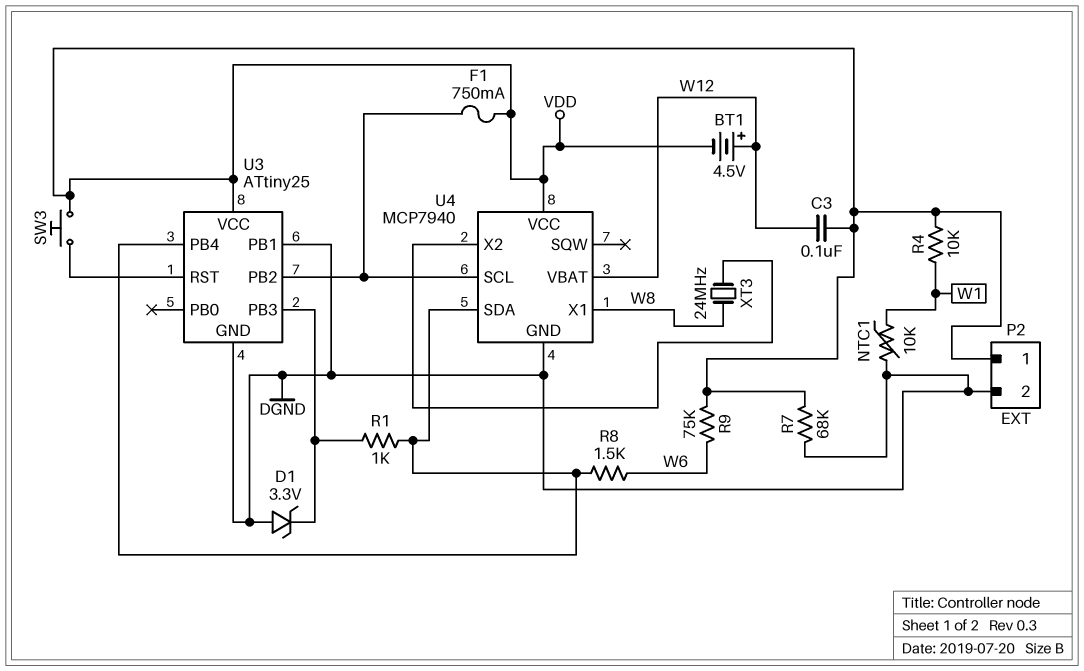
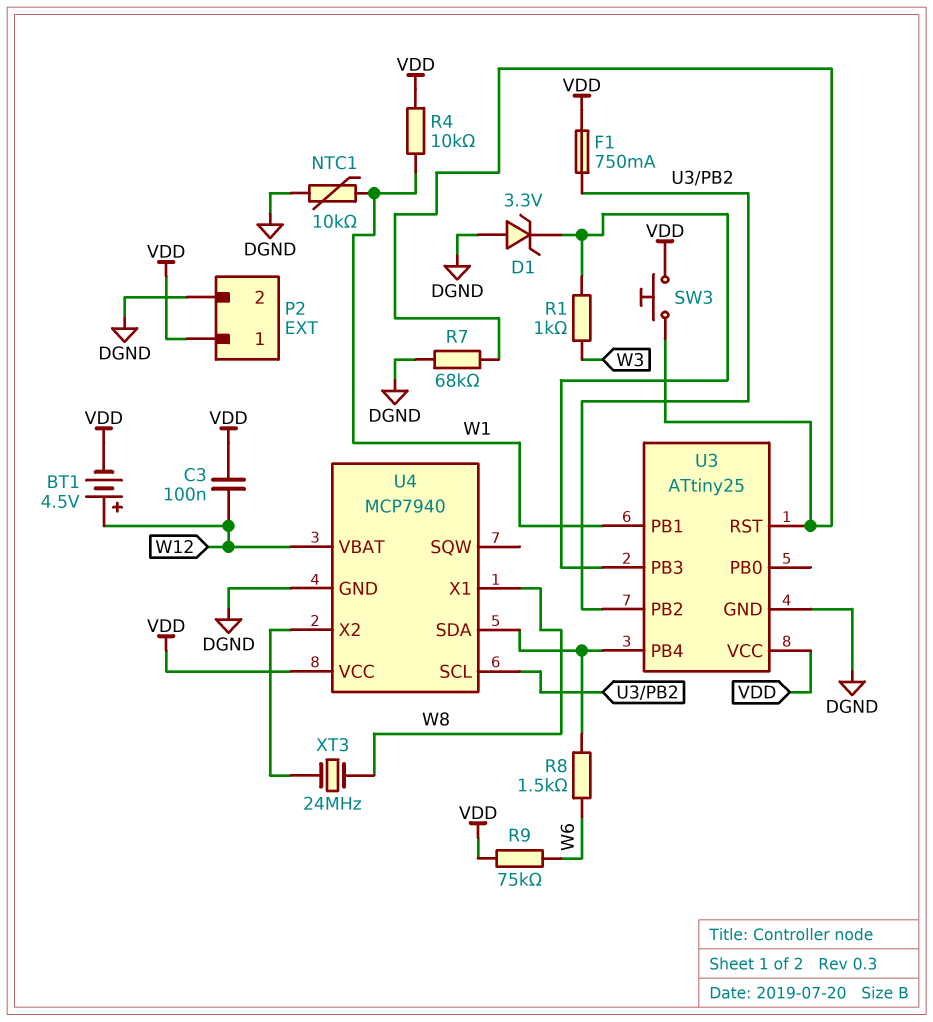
R1: 1k (U3/PB3, U3/PB4) -> 1k (U3/PB3, W3)
R7: 68k (DGND, VDD) -> 68k (DGND, U3/RST)
U3 pin PB1: DGND -> W1

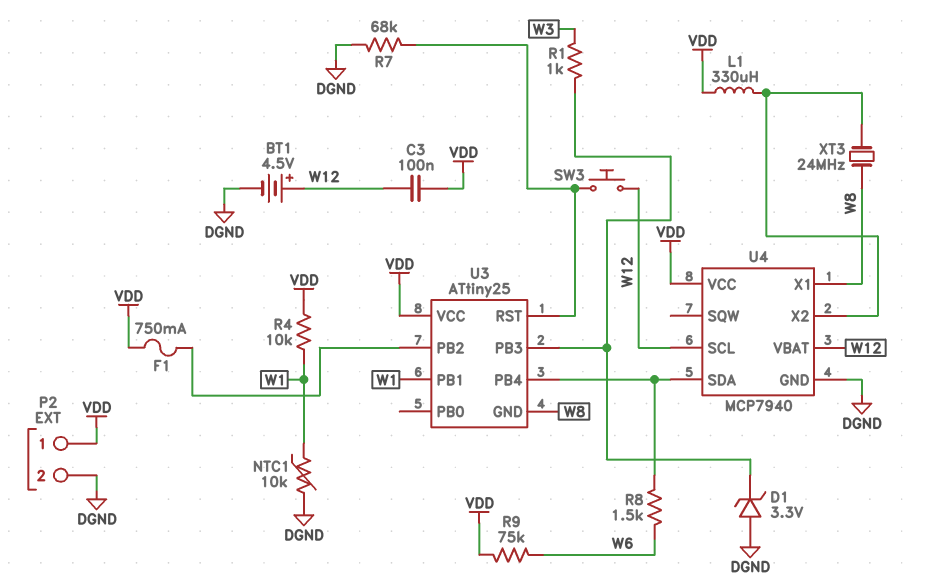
BT1: 4.5V (plus W12, minus VDD) -> 4.5V (plus W12, minus DGND)
L1: none -> 330uH (U4/X2, VDD)
SW3: button (U3/RST, VDD) -> button (U3/RST, W12)
U3 pin GND: DGND -> W8
U4 pin SCL: U3/PB2 -> W12

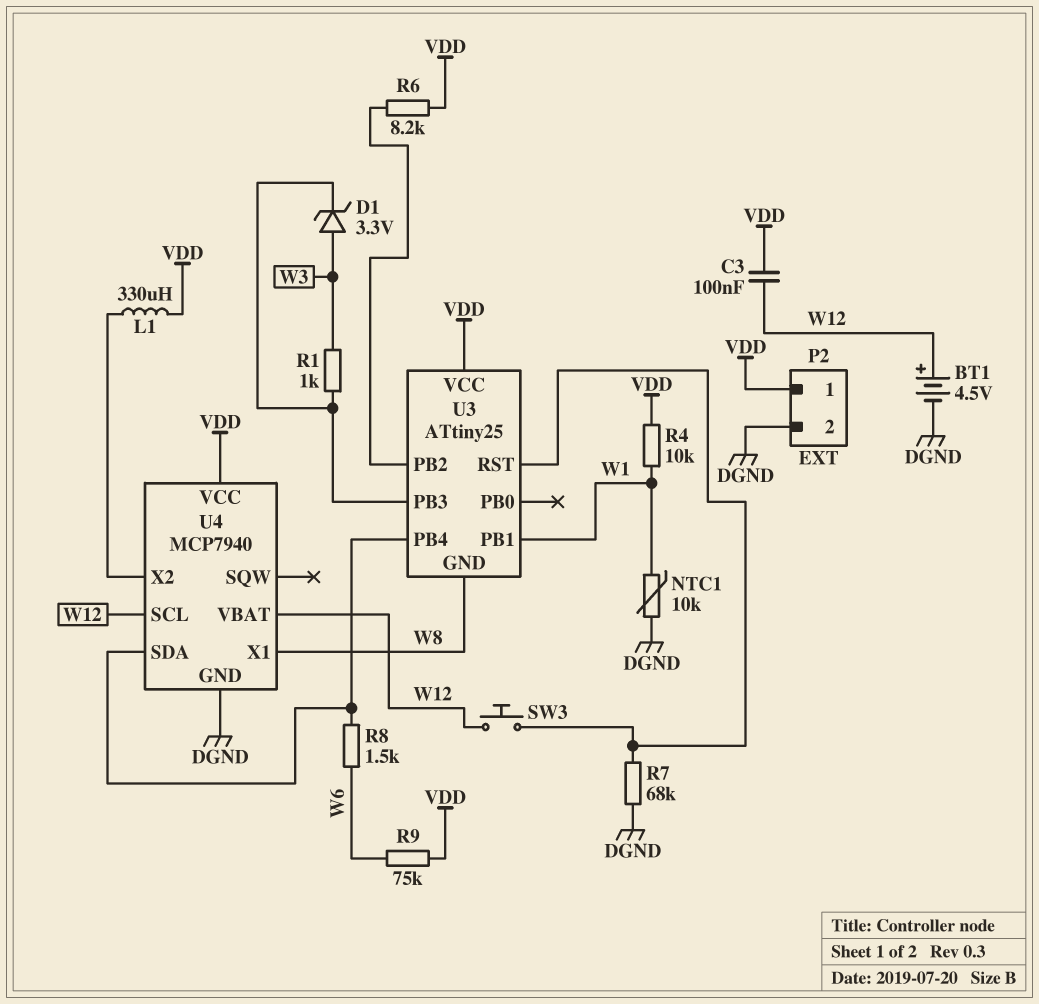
D1: zener 3.3V (A DGND, K U3/PB3) -> zener 3.3V (A W3, K U3/PB3)
F1: 750mA (U3/PB2, VDD) -> none
R6: none -> 8.2k (U3/PB2, VDD)
XT3: 24MHz (U4/X2, W8) -> none

